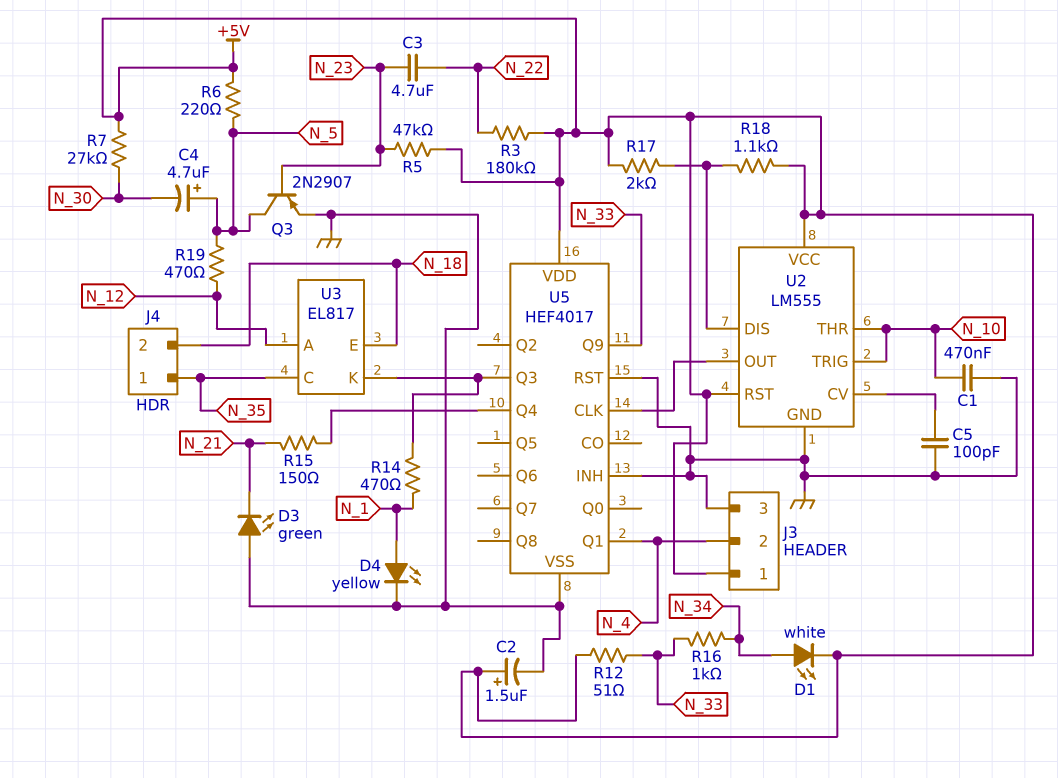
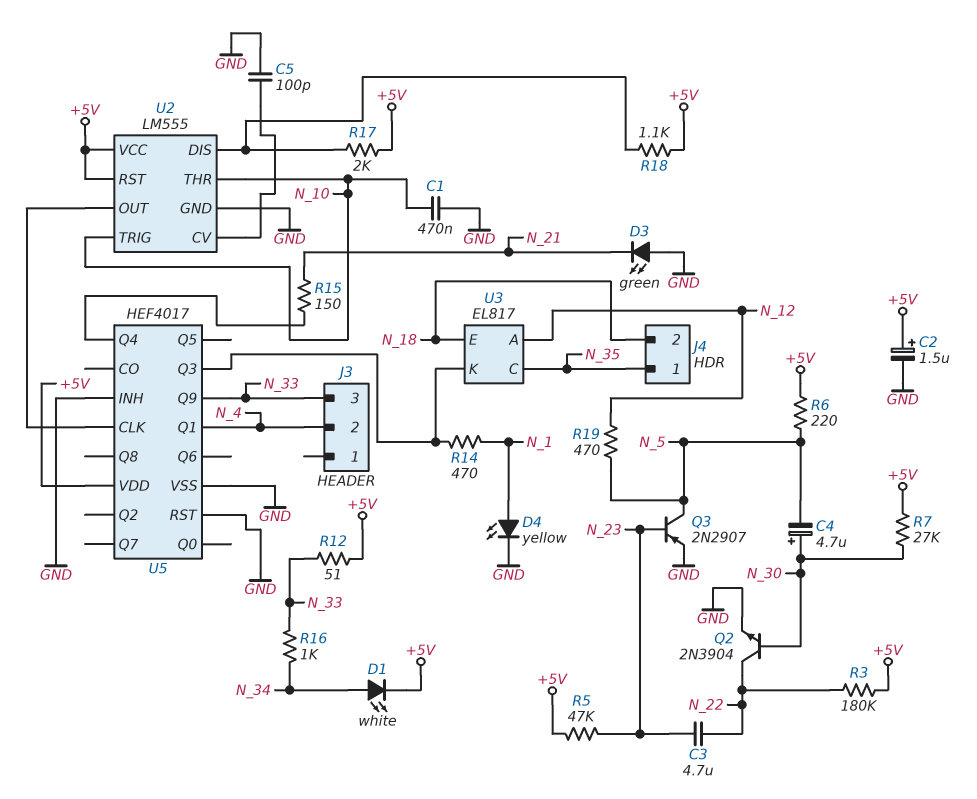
C4: 4.7uF (plus N_5, minus N_30) -> 4.7uF (plus N_30, minus N_5)
J3 pin 1: +5V -> none
J3 pin 3: GND -> N_33
Q2: none -> NPN 2N3904 (B N_30, C N_22, E GND)

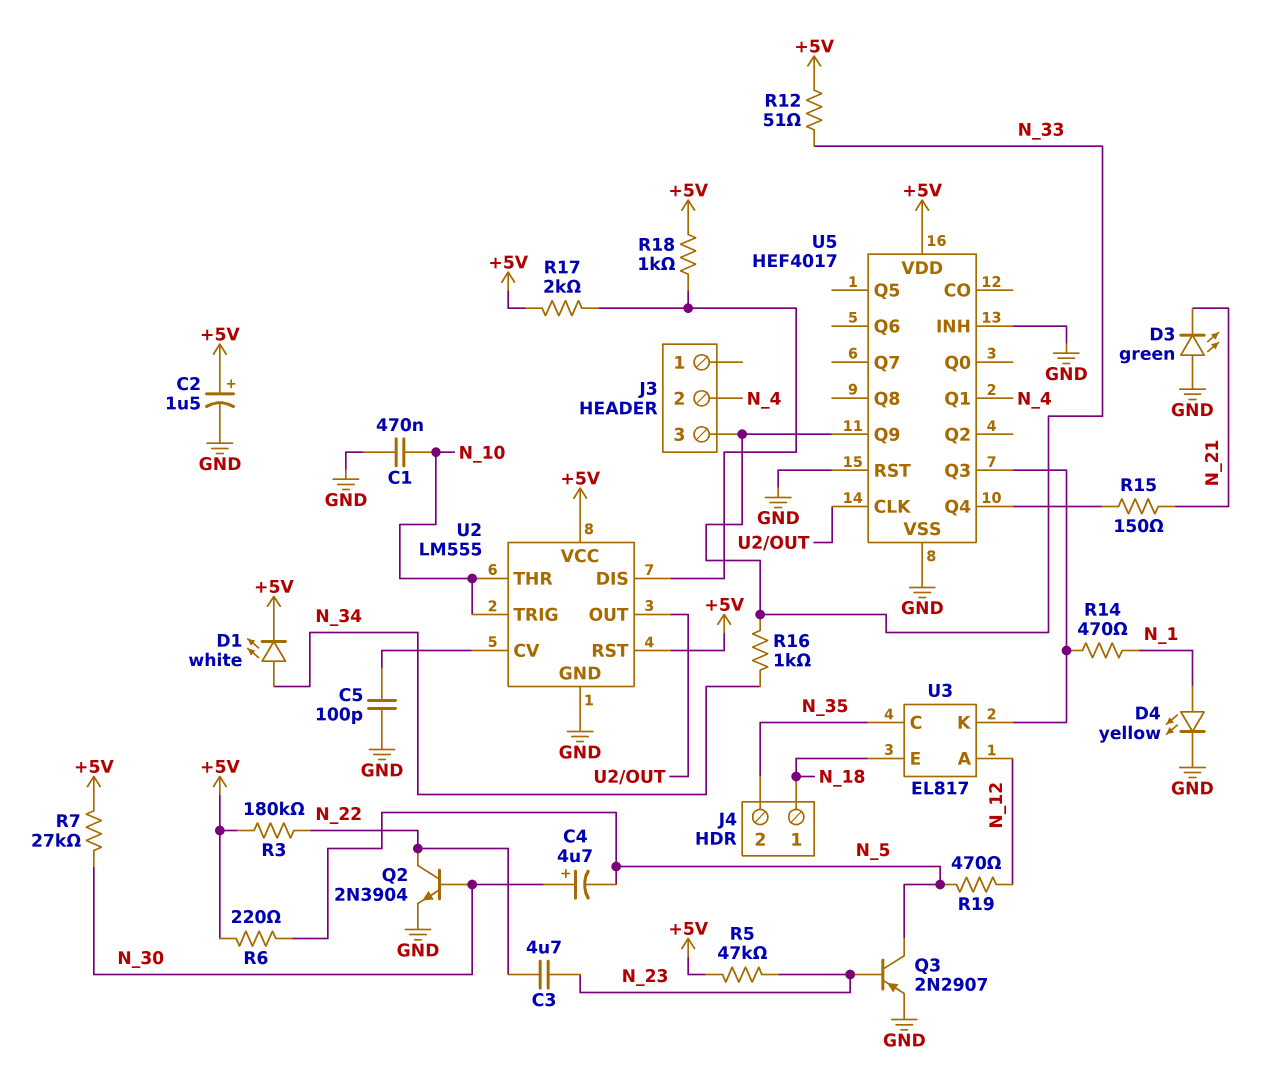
J4 pin 1: N_35 -> N_18
J4 pin 2: N_18 -> N_35
R18: 1.1k (+5V, U2/DIS) -> 1k (+5V, U2/DIS)

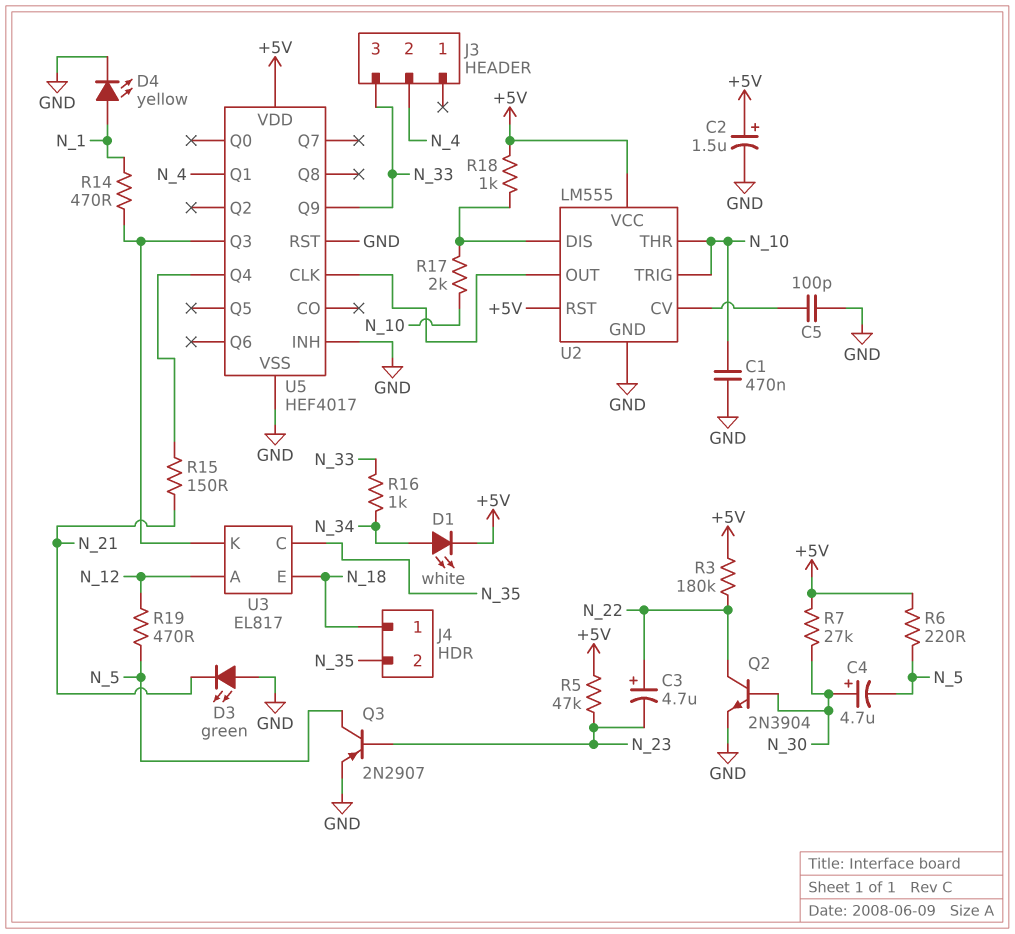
C3: 4.7uF (N_22, N_23) -> 4.7uF (plus N_22, minus N_23)
R12: 51 (+5V, N_33) -> none
R17: 2k (+5V, U2/DIS) -> 2k (N_10, U2/DIS)

